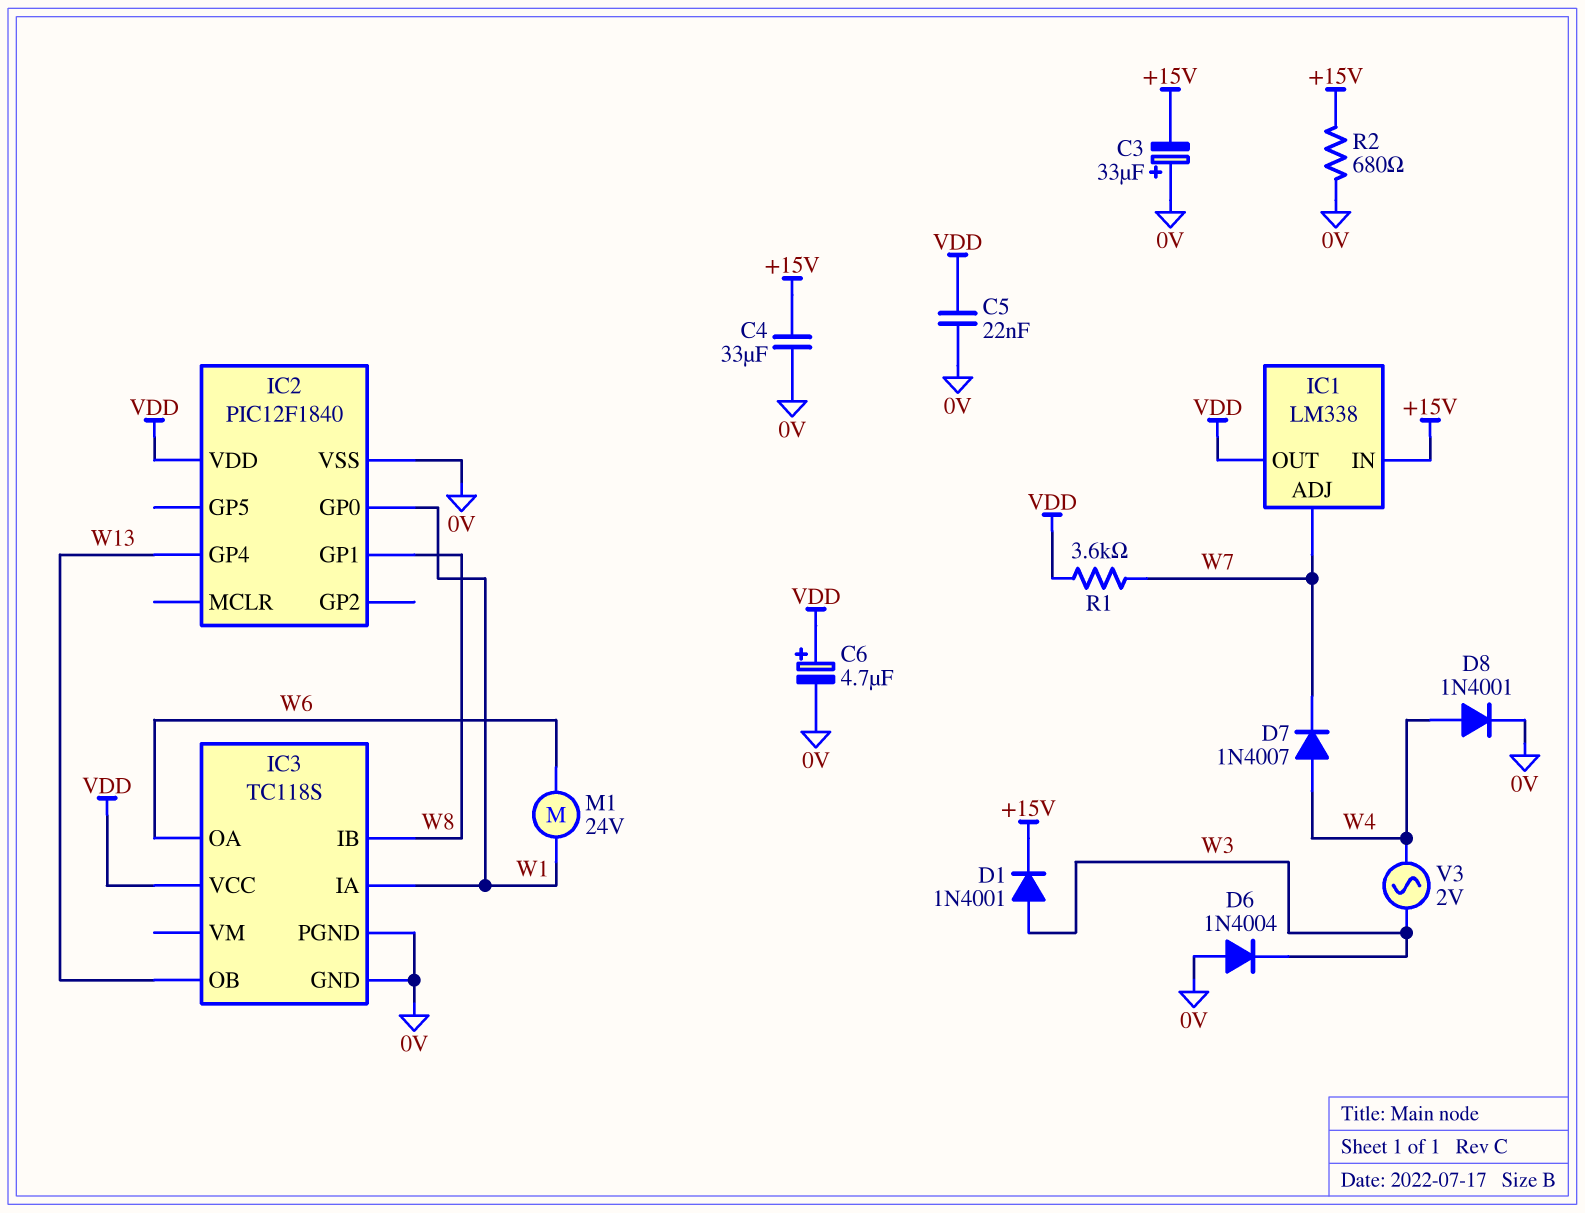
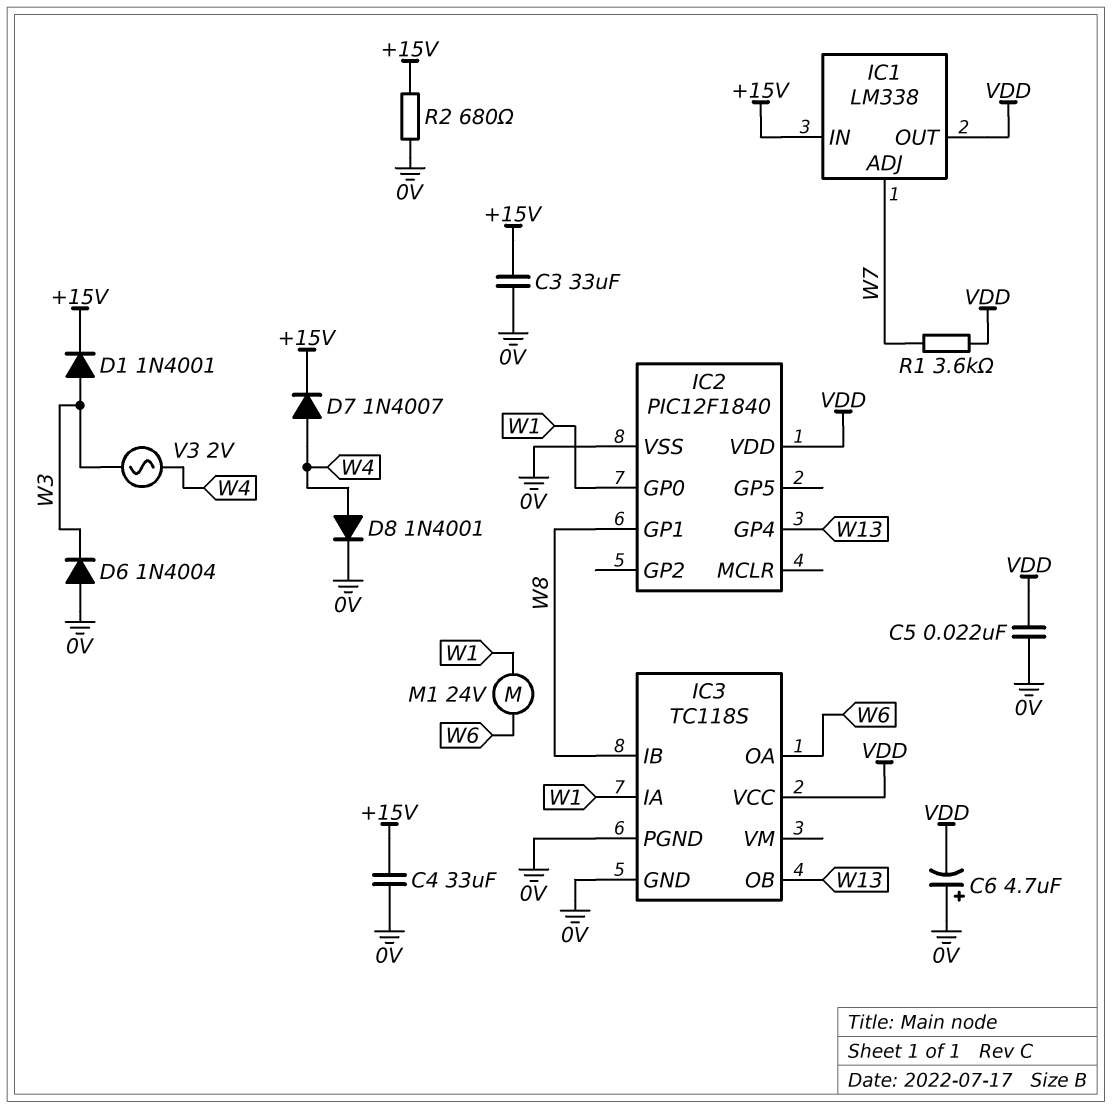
C3: 33uF (plus 0V, minus +15V) -> 33uF (+15V, 0V)
C6: 4.7uF (plus VDD, minus 0V) -> 4.7uF (plus 0V, minus VDD)
D7: diode 1N4007 (A W4, K W7) -> diode 1N4007 (A W4, K +15V)

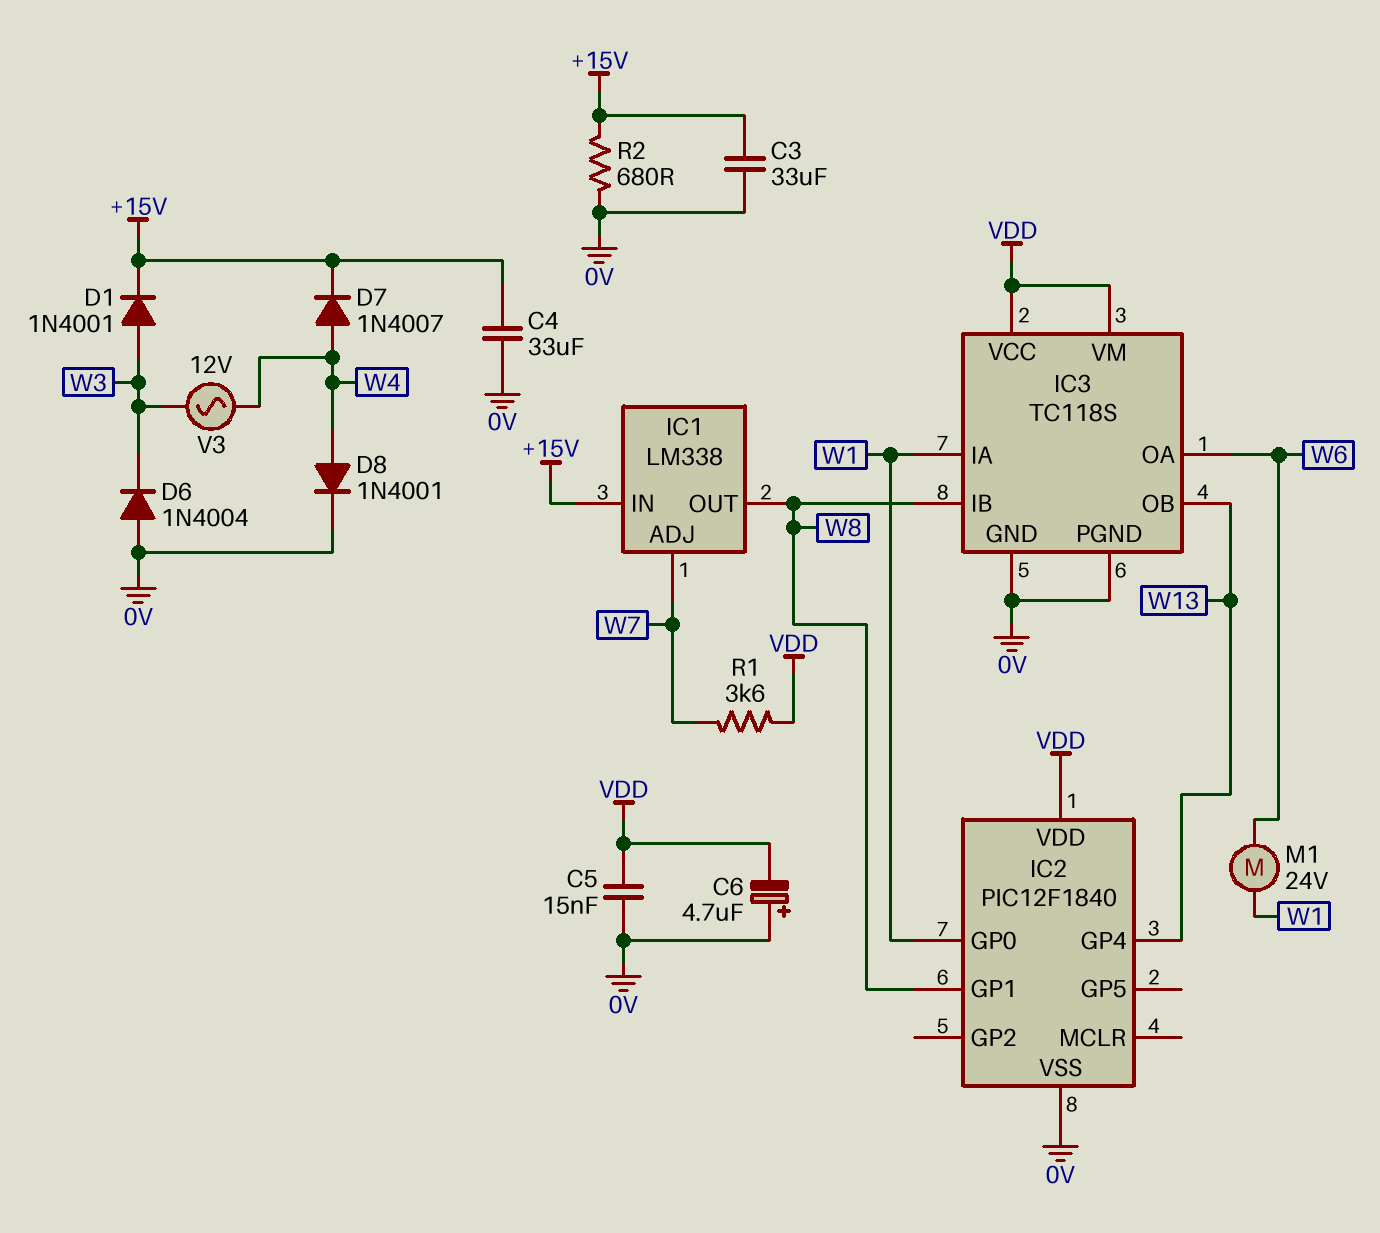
C5: 22nF (0V, VDD) -> 15nF (0V, VDD)
IC1 pin OUT: VDD -> W8
IC3 pin VM: none -> VDD
V3: AC 2V (W3, W4) -> AC 12V (W3, W4)

